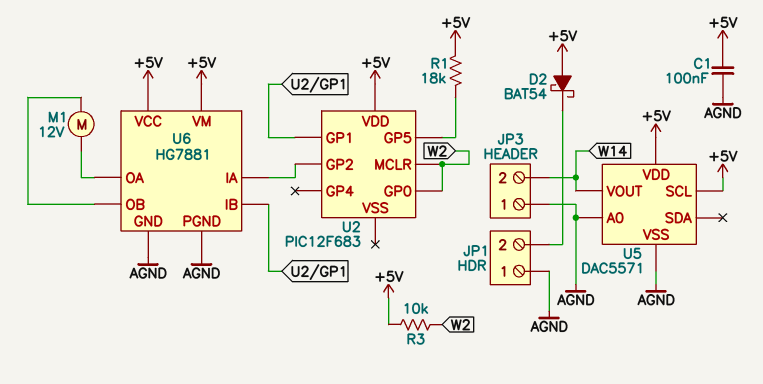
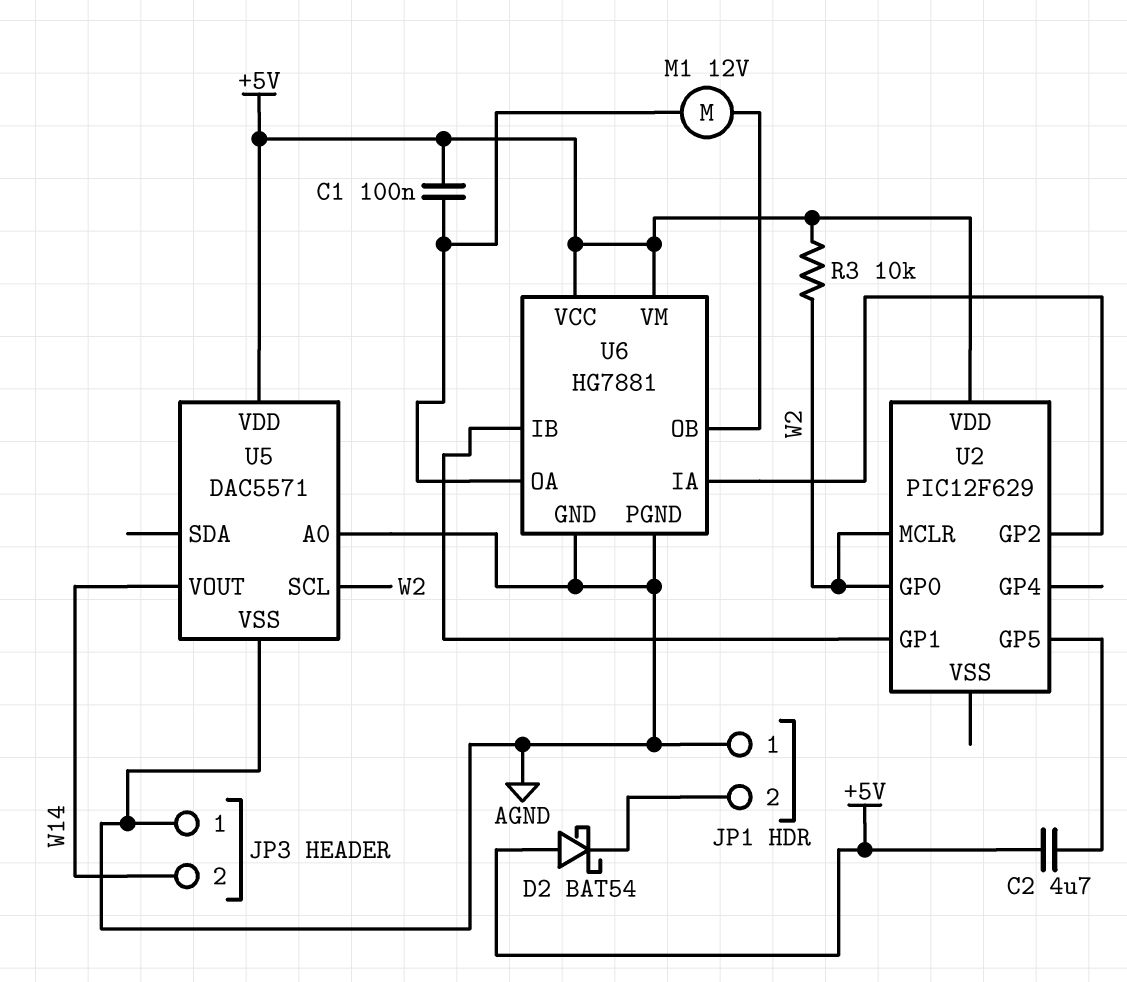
C1: 100nF (+5V, AGND) -> 100nF (+5V, U6/OA)
C2: none -> 4.7uF (+5V, U2/GP5)
R1: 18k (+5V, U2/GP5) -> none
U2: PIC12F683 -> PIC12F629
U5 pin SCL: +5V -> W2

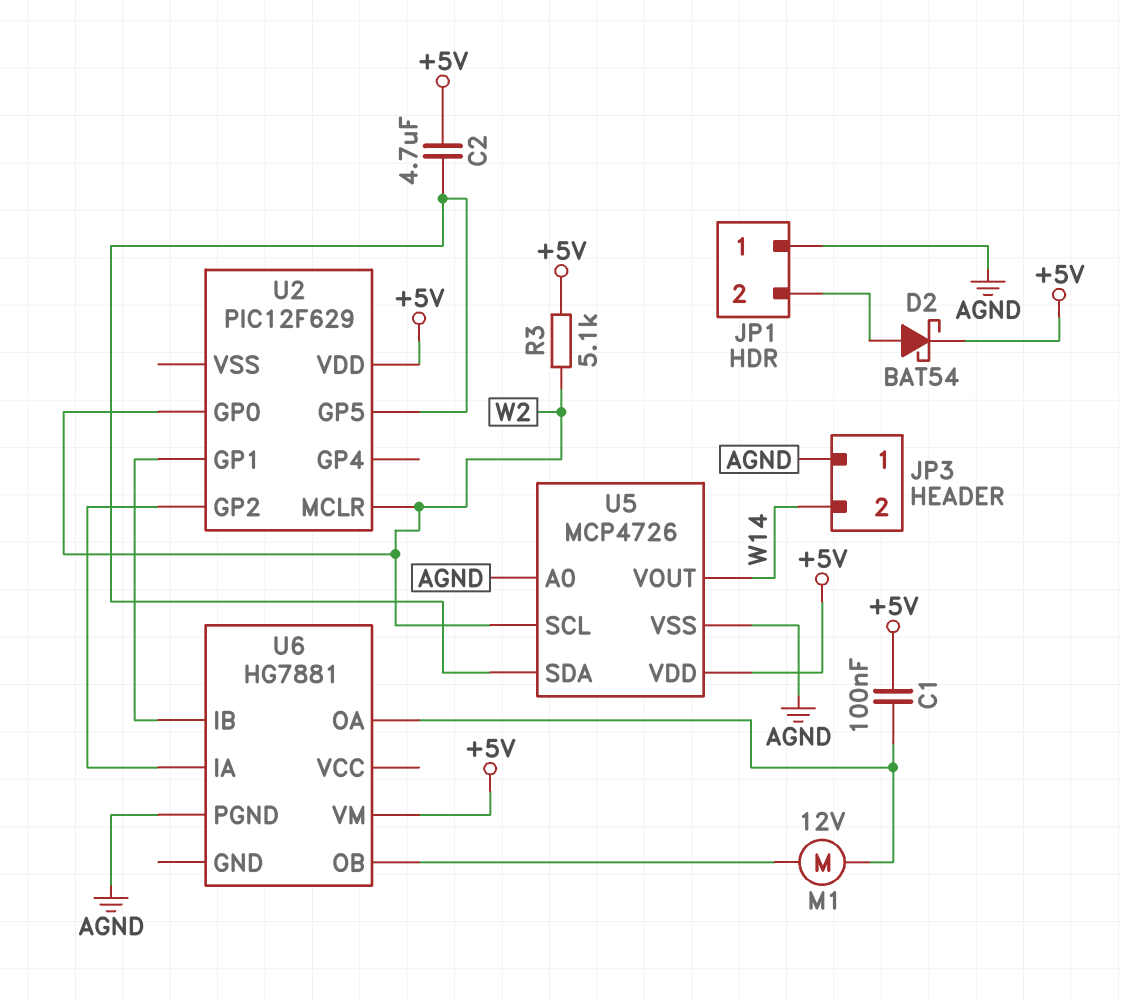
D2: schottky BAT54 (A +5V, K JP1/2) -> schottky BAT54 (A JP1/2, K +5V)
R3: 10k (+5V, W2) -> 5.1k (+5V, W2)
U5: DAC5571 -> MCP4726
U5 pin SDA: none -> U2/GP5
U6 pin GND: AGND -> none
U6 pin VCC: +5V -> none

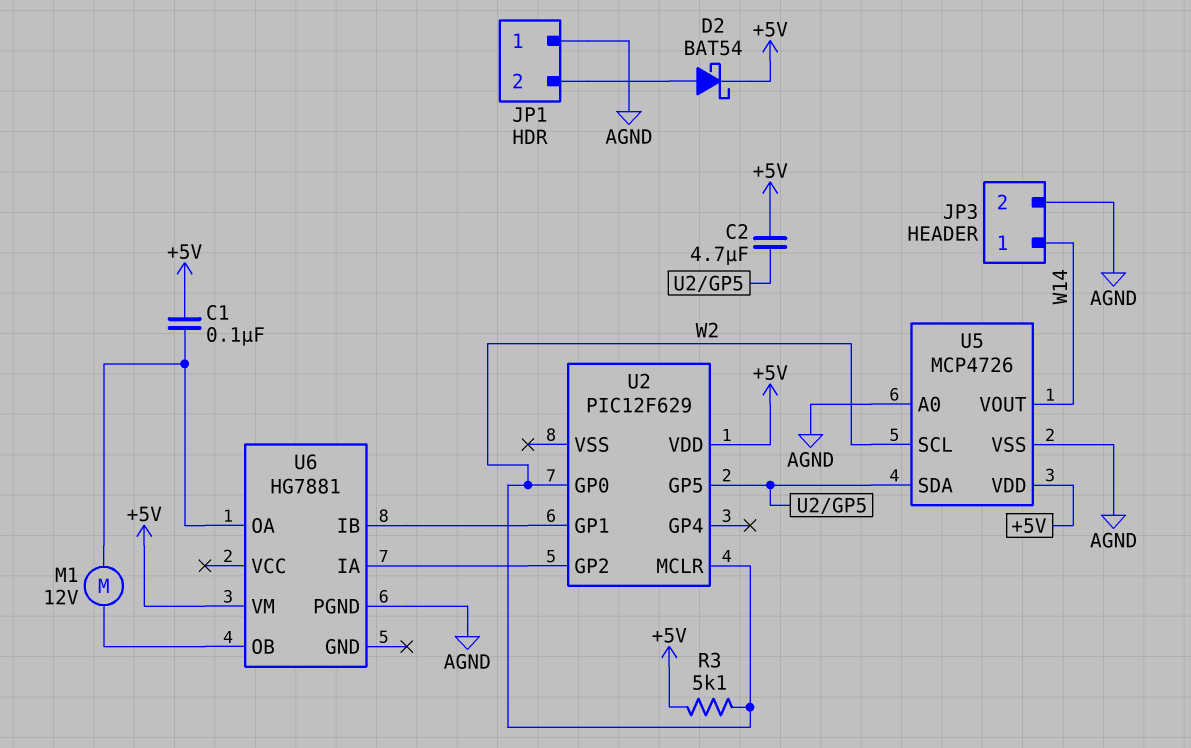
JP3 pin 1: AGND -> W14
JP3 pin 2: W14 -> AGND

